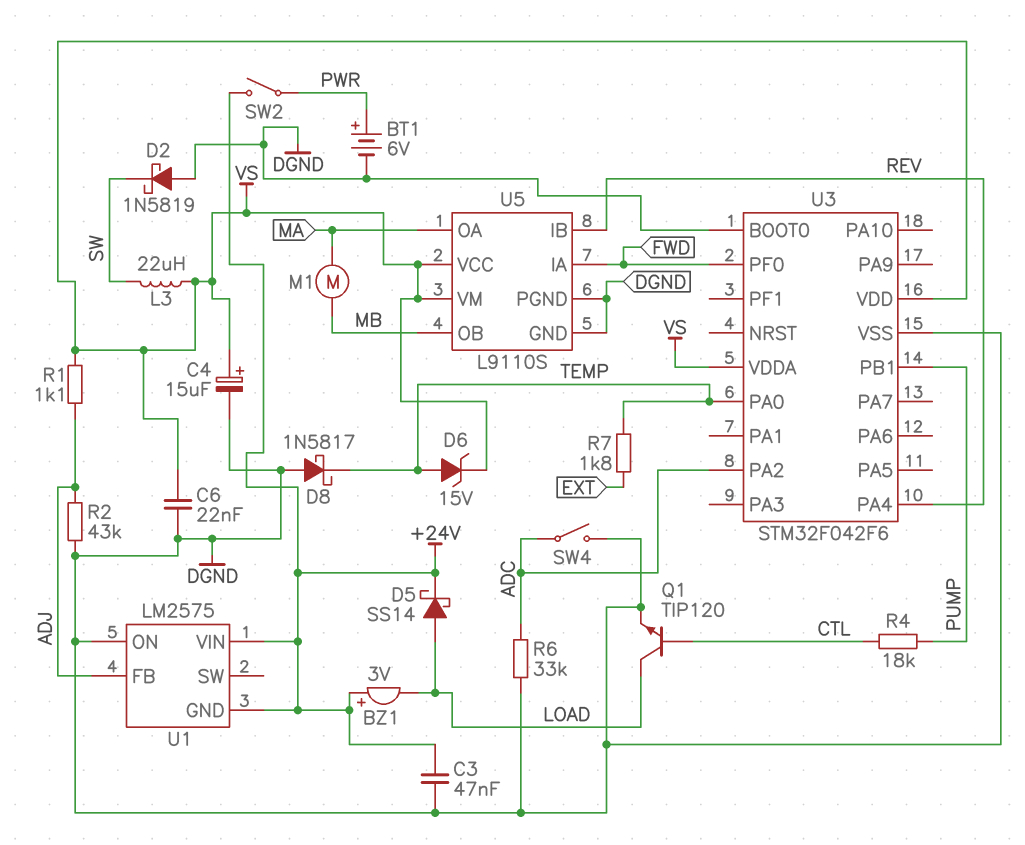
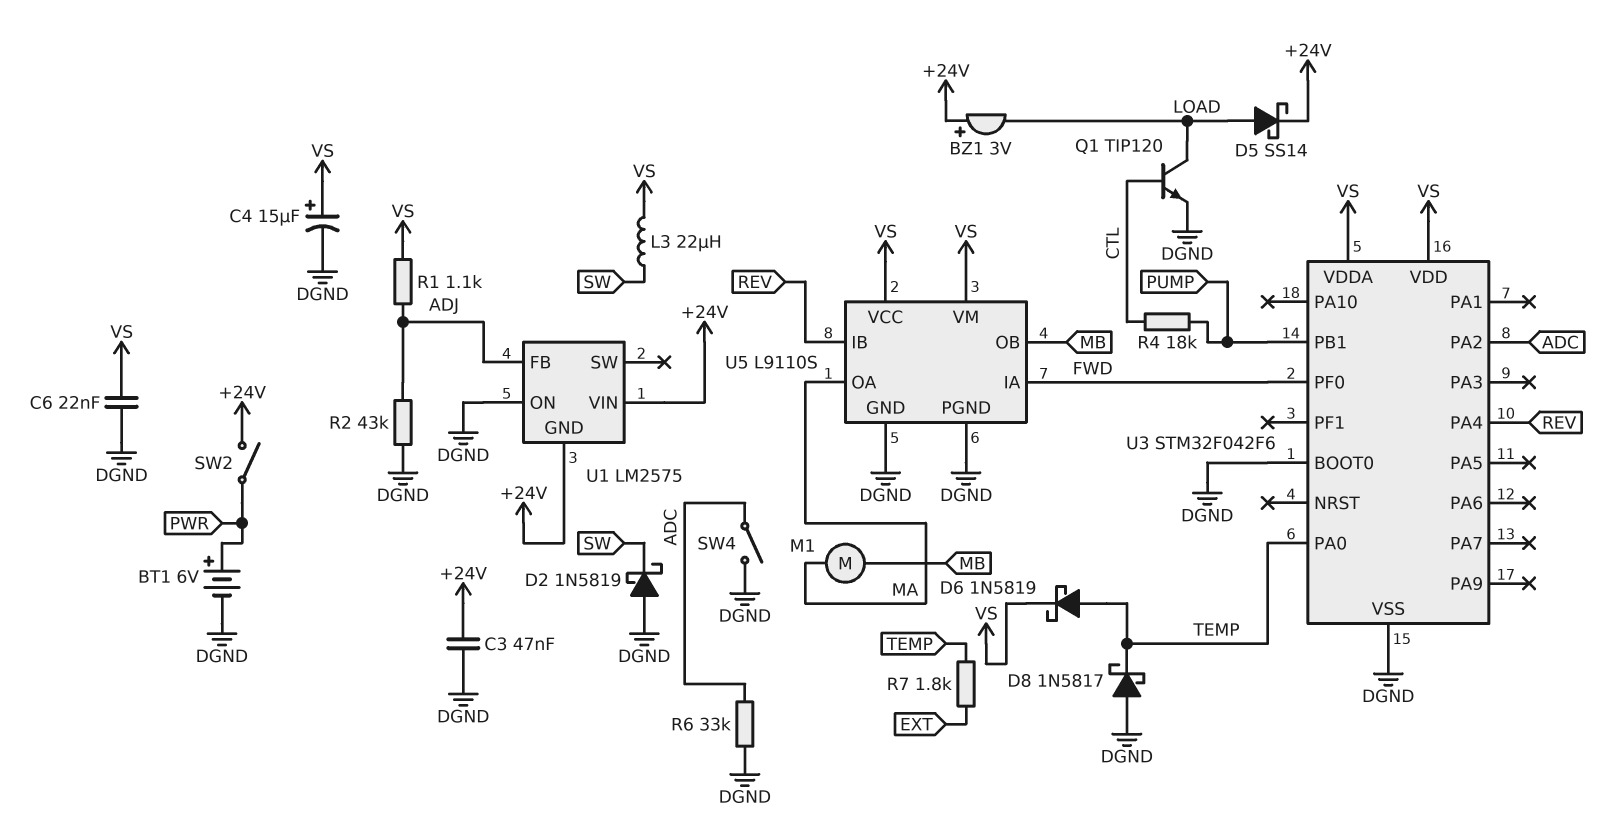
D6: zener 15V (A TEMP, K VS) -> schottky 1N5819 (A TEMP, K VS)

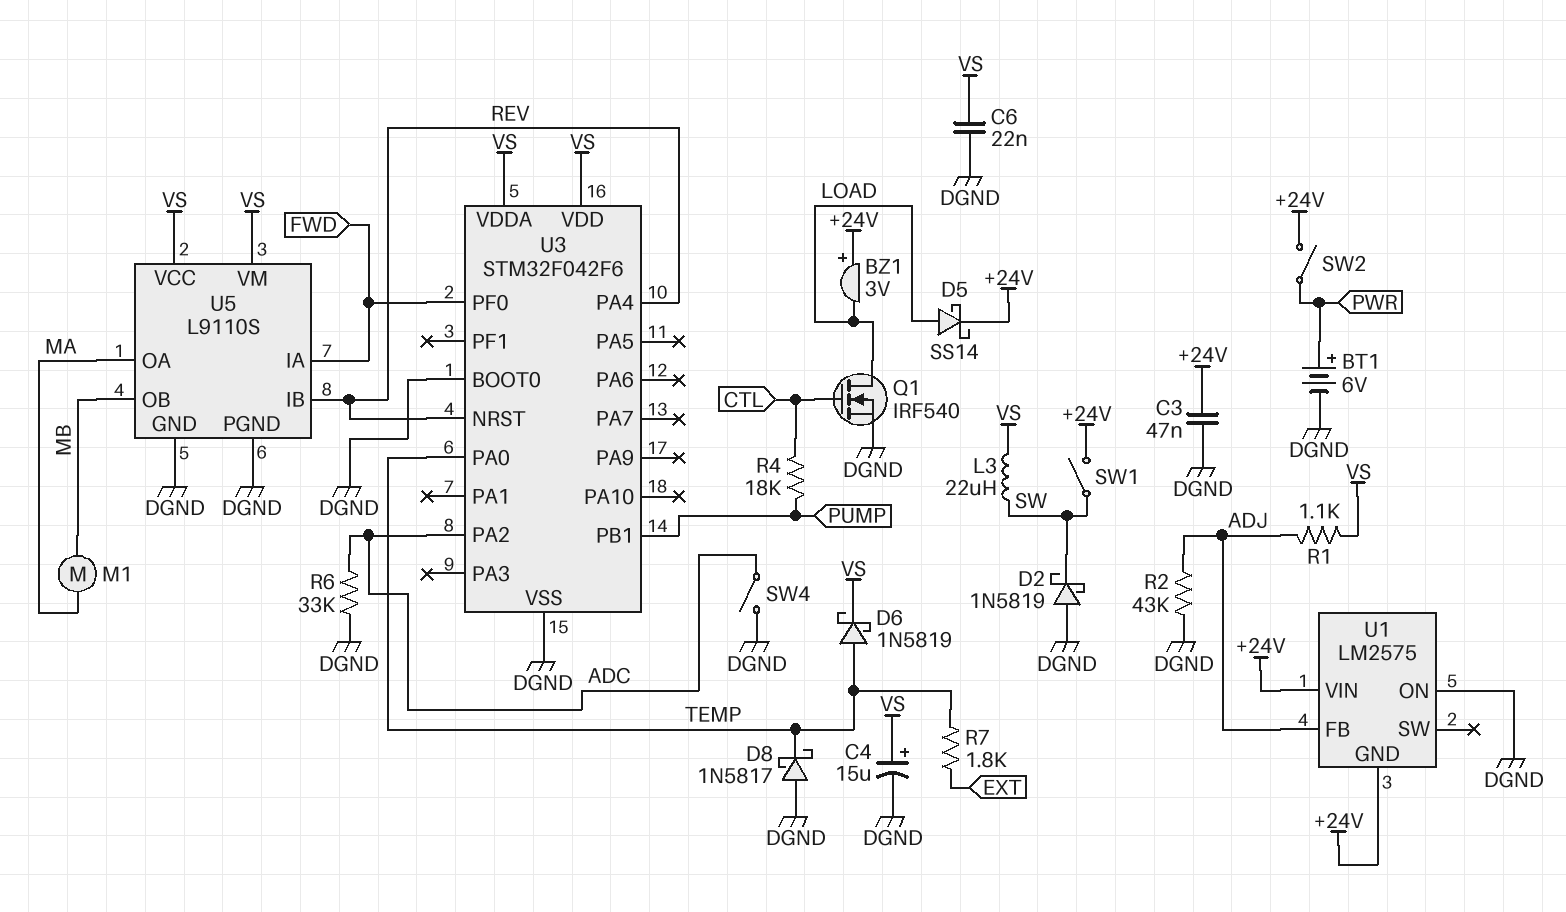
Q1: NPN TIP120 (B CTL, C LOAD, E DGND) -> NMOS IRF540 (G CTL, D LOAD, S DGND)
SW1: none -> switch (+24V, SW)
U3 pin NRST: none -> REV

